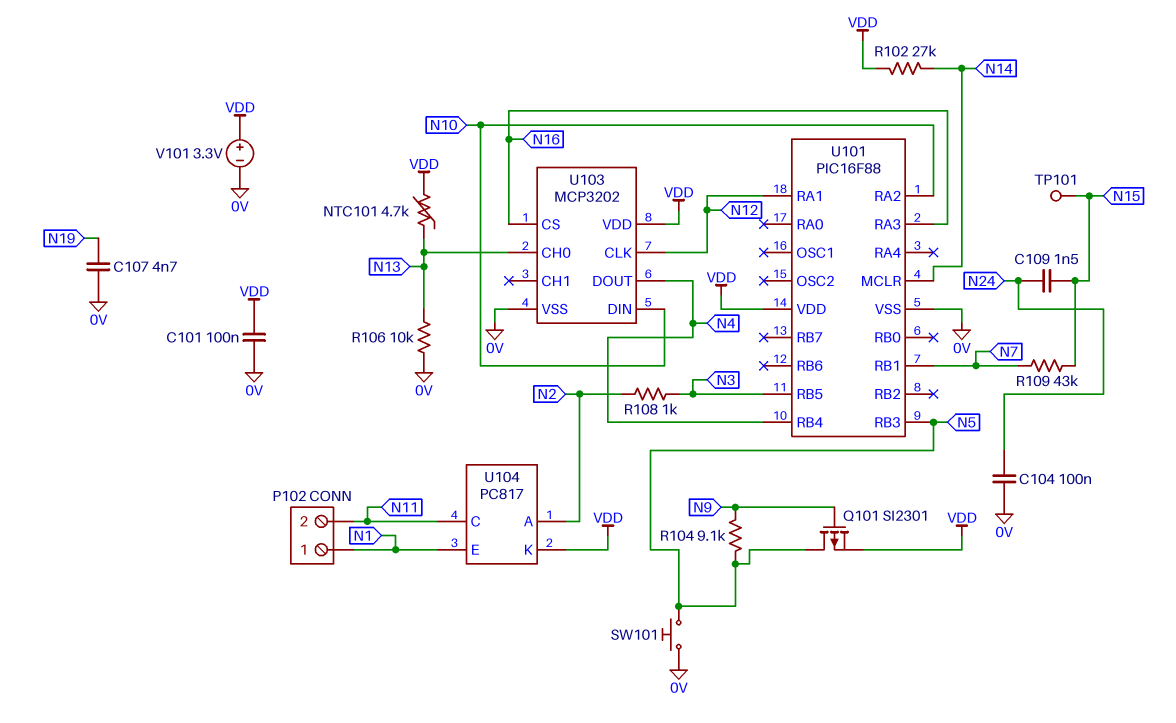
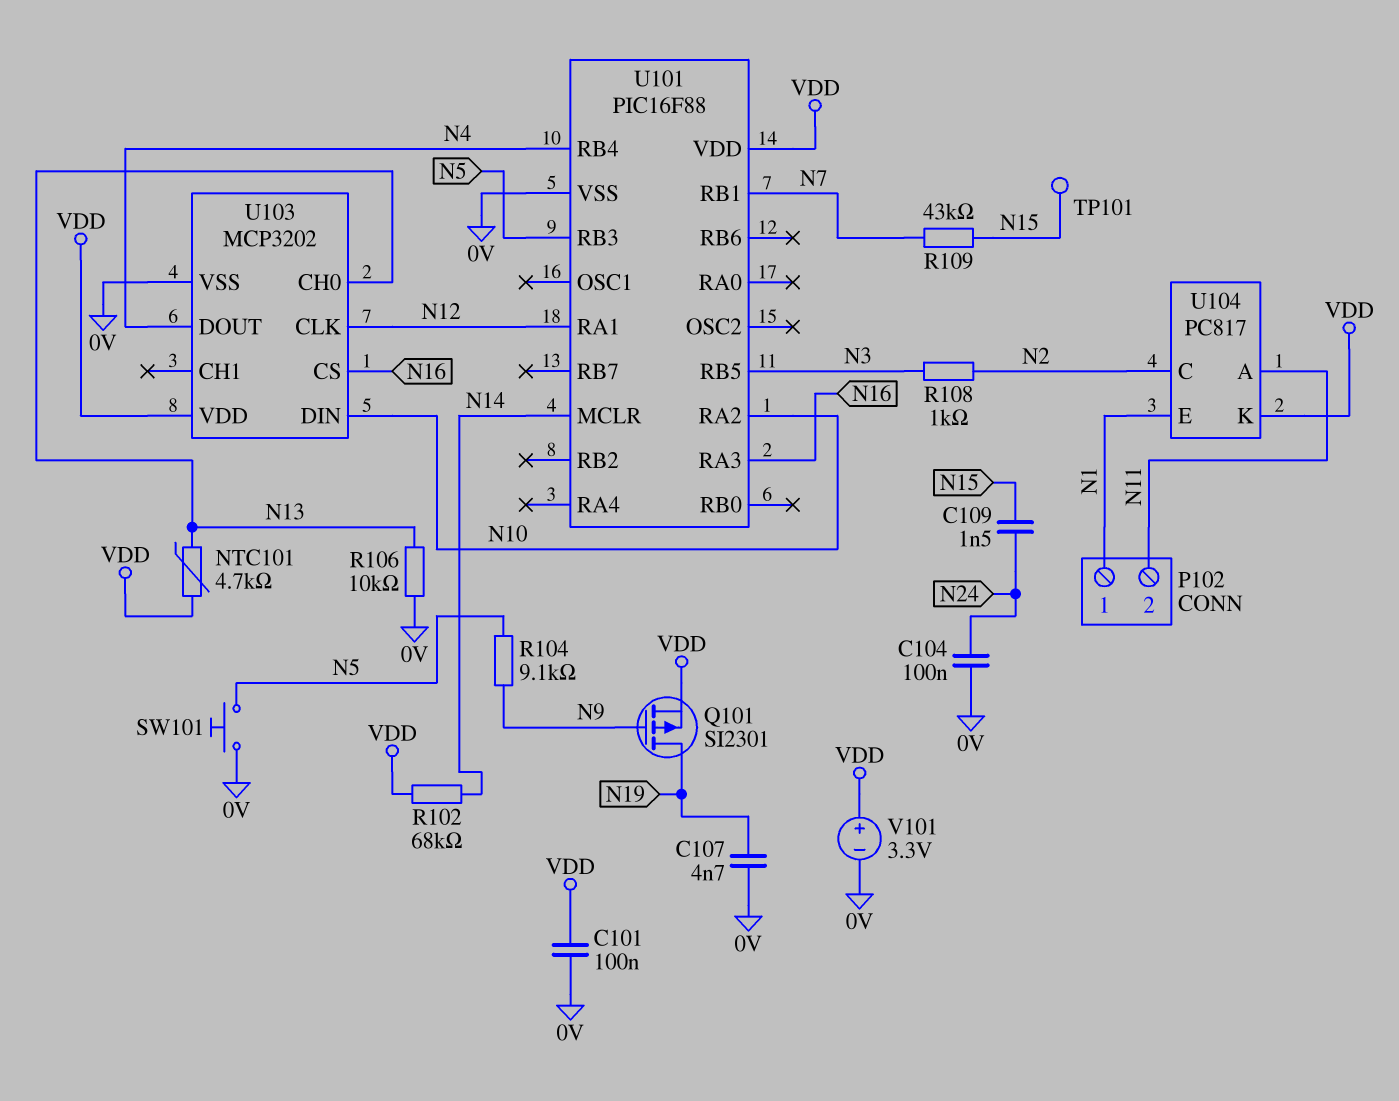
Q101: PMOS SI2301 (G N9, D N5, S VDD) -> PMOS SI2301 (G N9, D N19, S VDD)
R102: 27k (N14, VDD) -> 68k (N14, VDD)
U104 pin A: N2 -> N11
U104 pin C: N11 -> N2

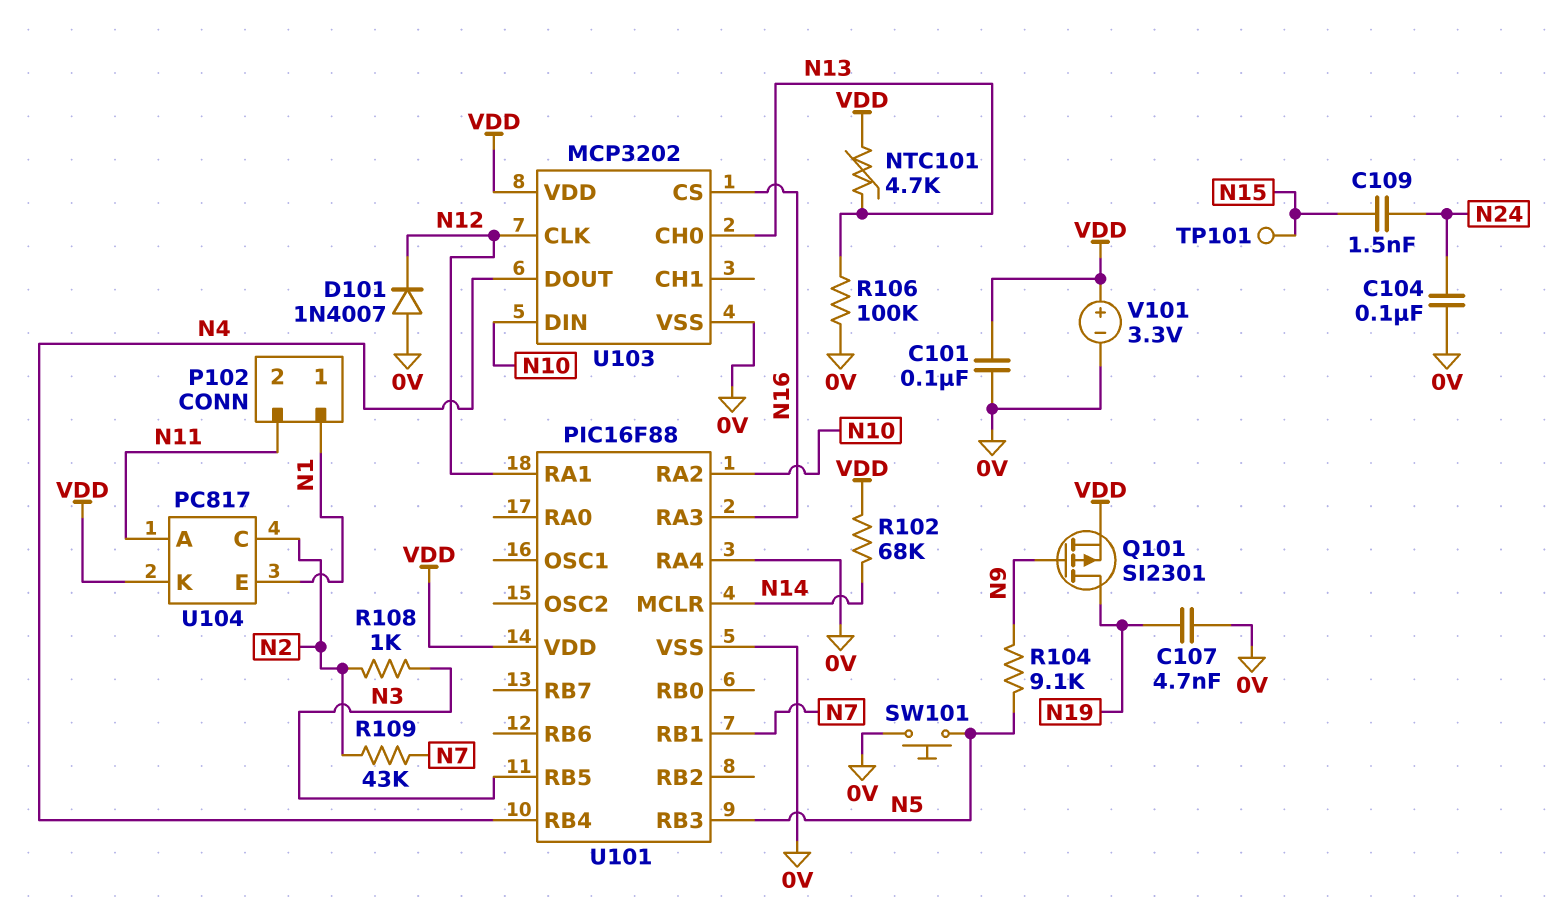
D101: none -> diode 1N4007 (A 0V, K N12)
R106: 10k (0V, N13) -> 100k (0V, N13)
R109: 43k (N7, N15) -> 43k (N2, N7)
U101 pin RA4: none -> 0V

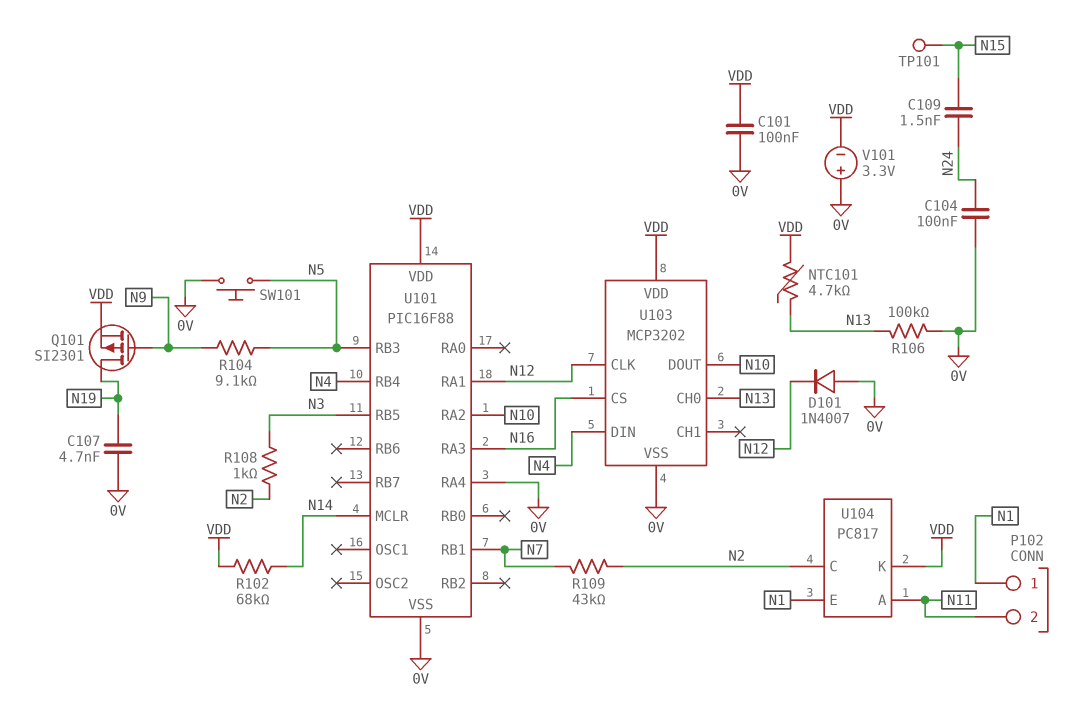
U103 pin DIN: N10 -> N4
U103 pin DOUT: N4 -> N10
V101: 3.3V (plus VDD, minus 0V) -> 3.3V (plus 0V, minus VDD)

